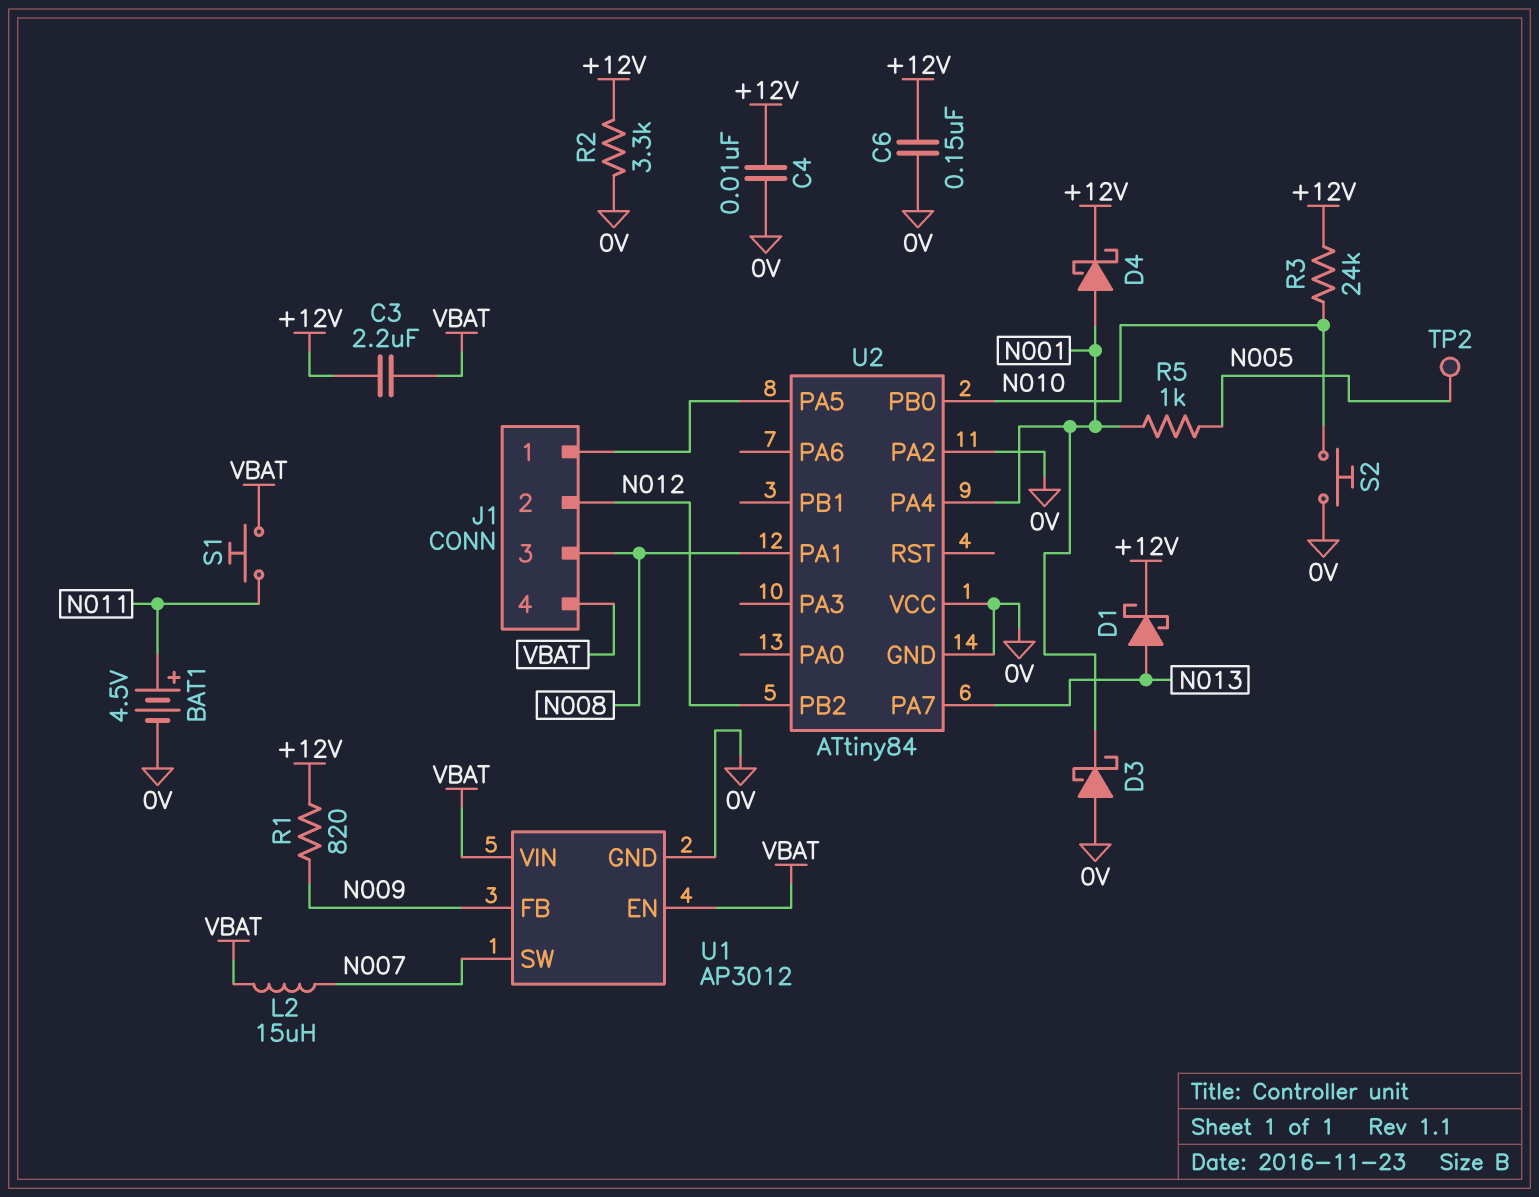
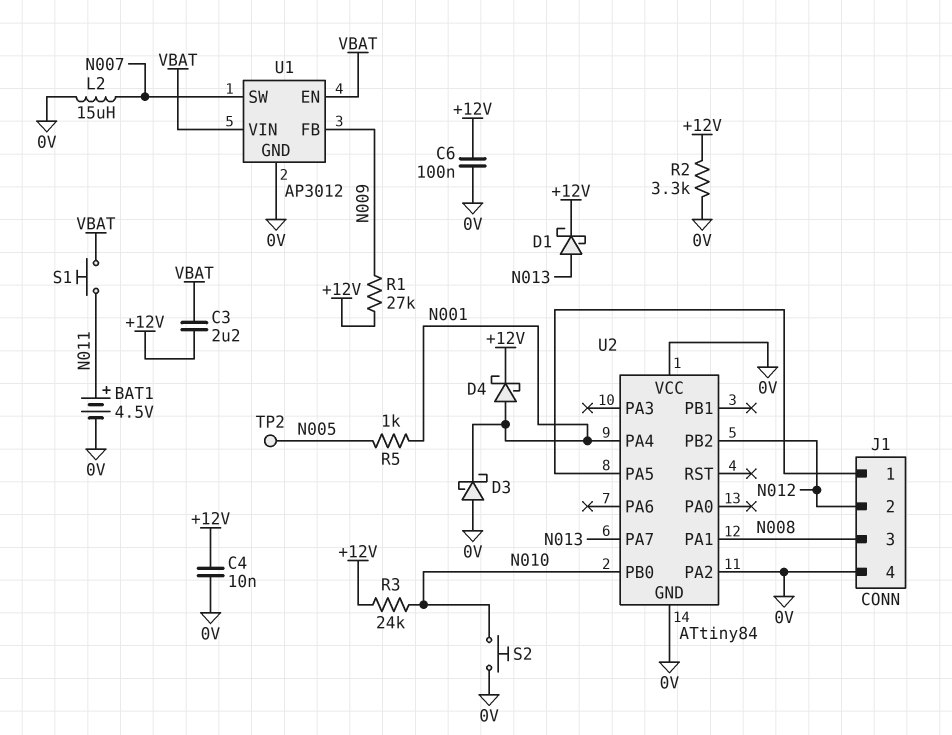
C6: 150nF (+12V, 0V) -> 100nF (+12V, 0V)
J1 pin 4: VBAT -> 0V
L2: 15uH (N007, VBAT) -> 15uH (0V, N007)
R1: 820 (+12V, N009) -> 27k (+12V, N009)

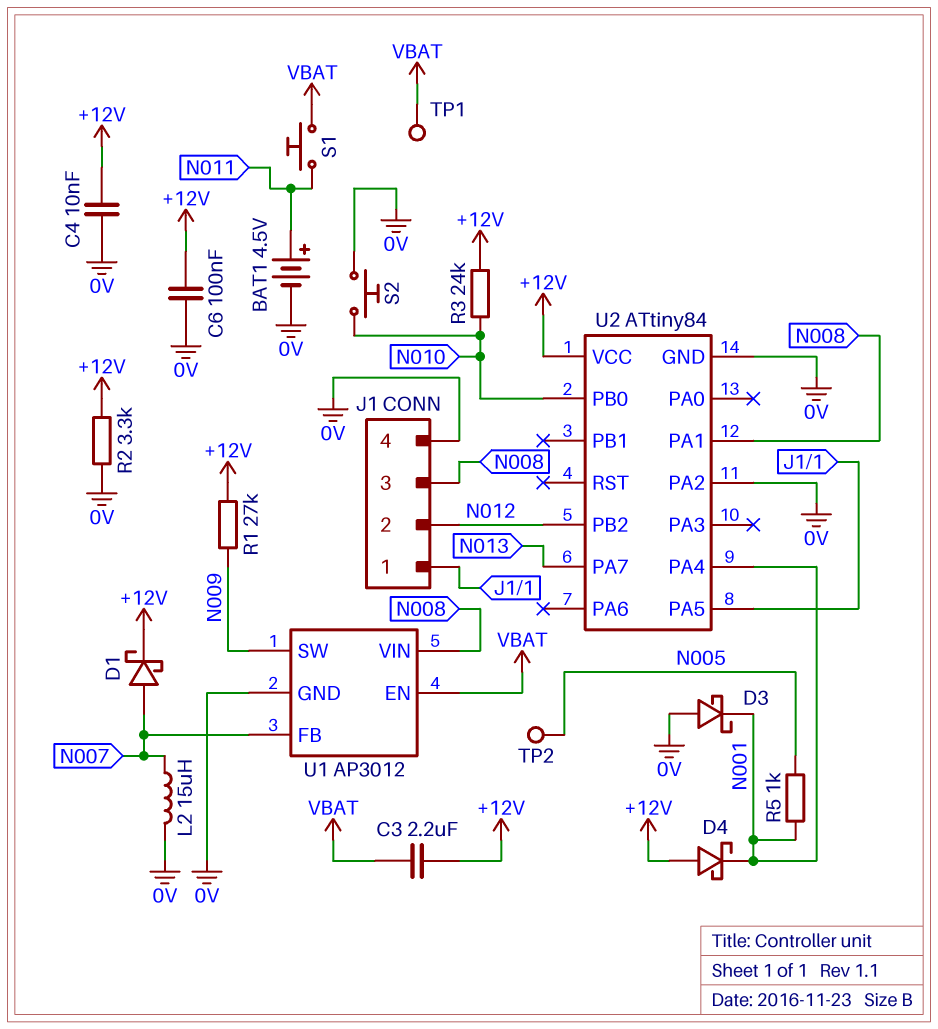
D1: schottky (A N013, K +12V) -> schottky (A N007, K +12V)
D4: schottky (A N001, K +12V) -> schottky (A +12V, K N001)
TP1: none -> test point (VBAT)
U1 pin FB: N009 -> N007
U1 pin SW: N007 -> N009
U1 pin VIN: VBAT -> N008
U2 pin VCC: 0V -> +12V

